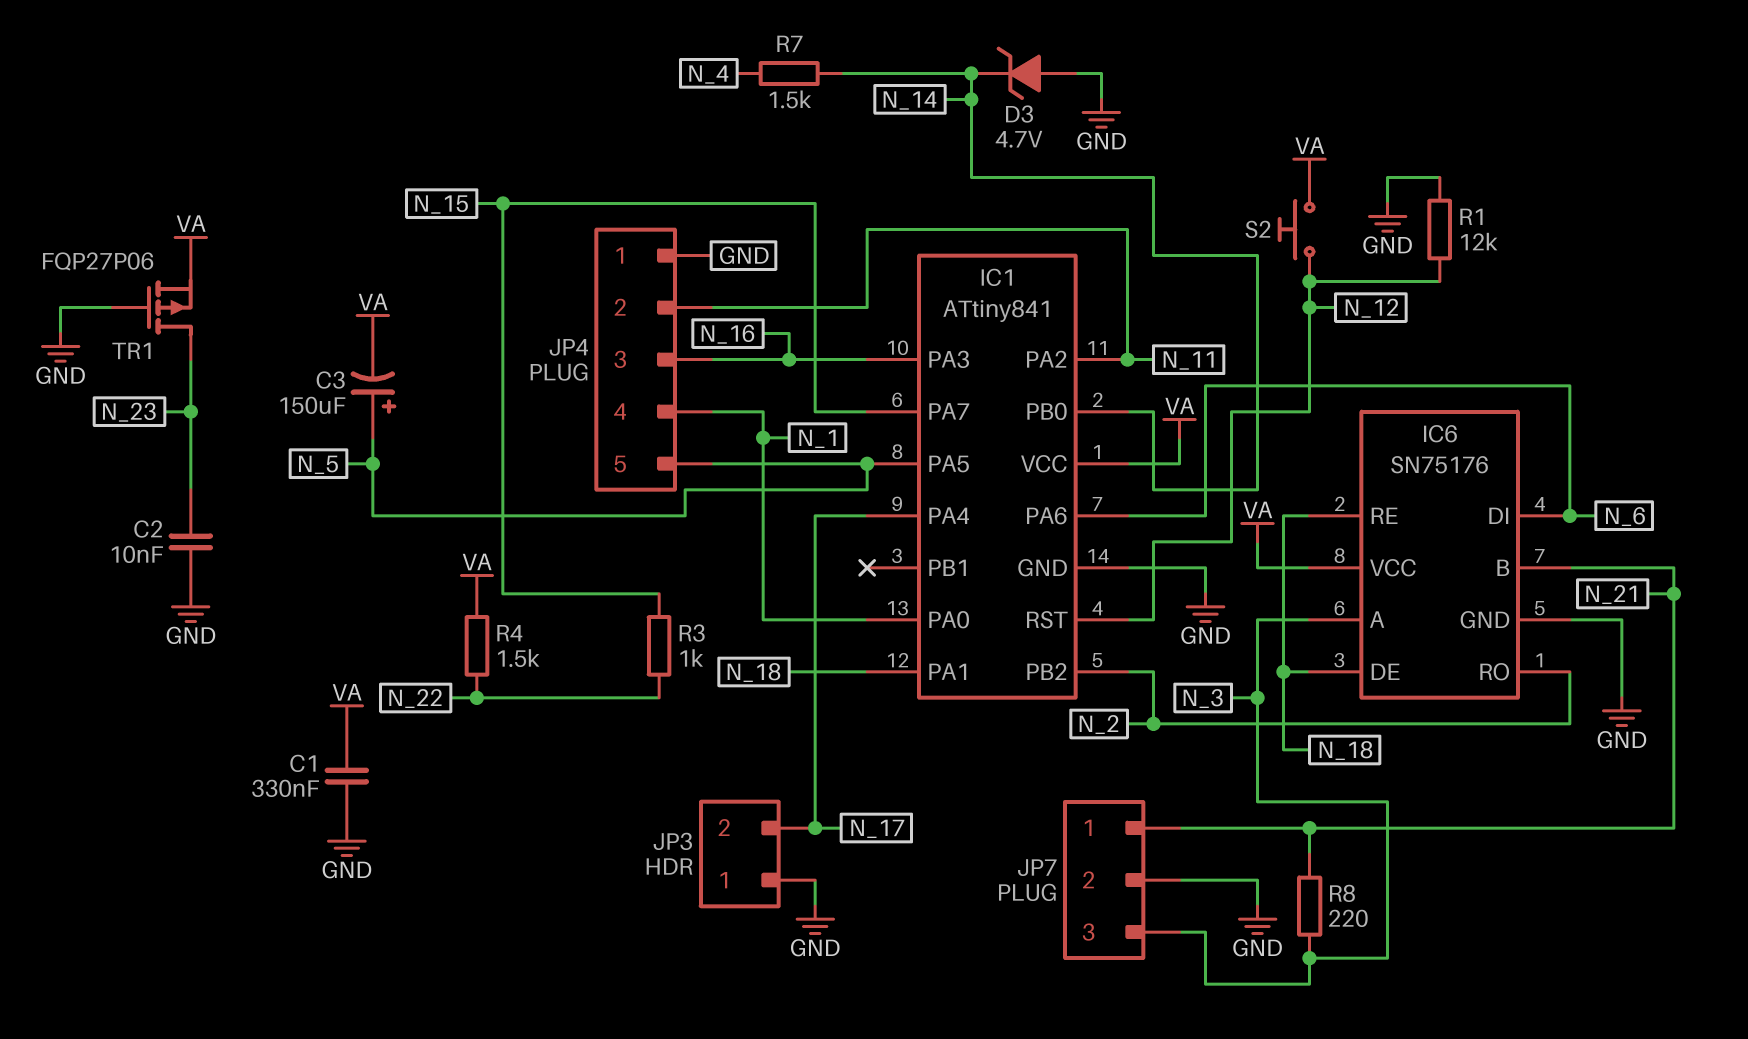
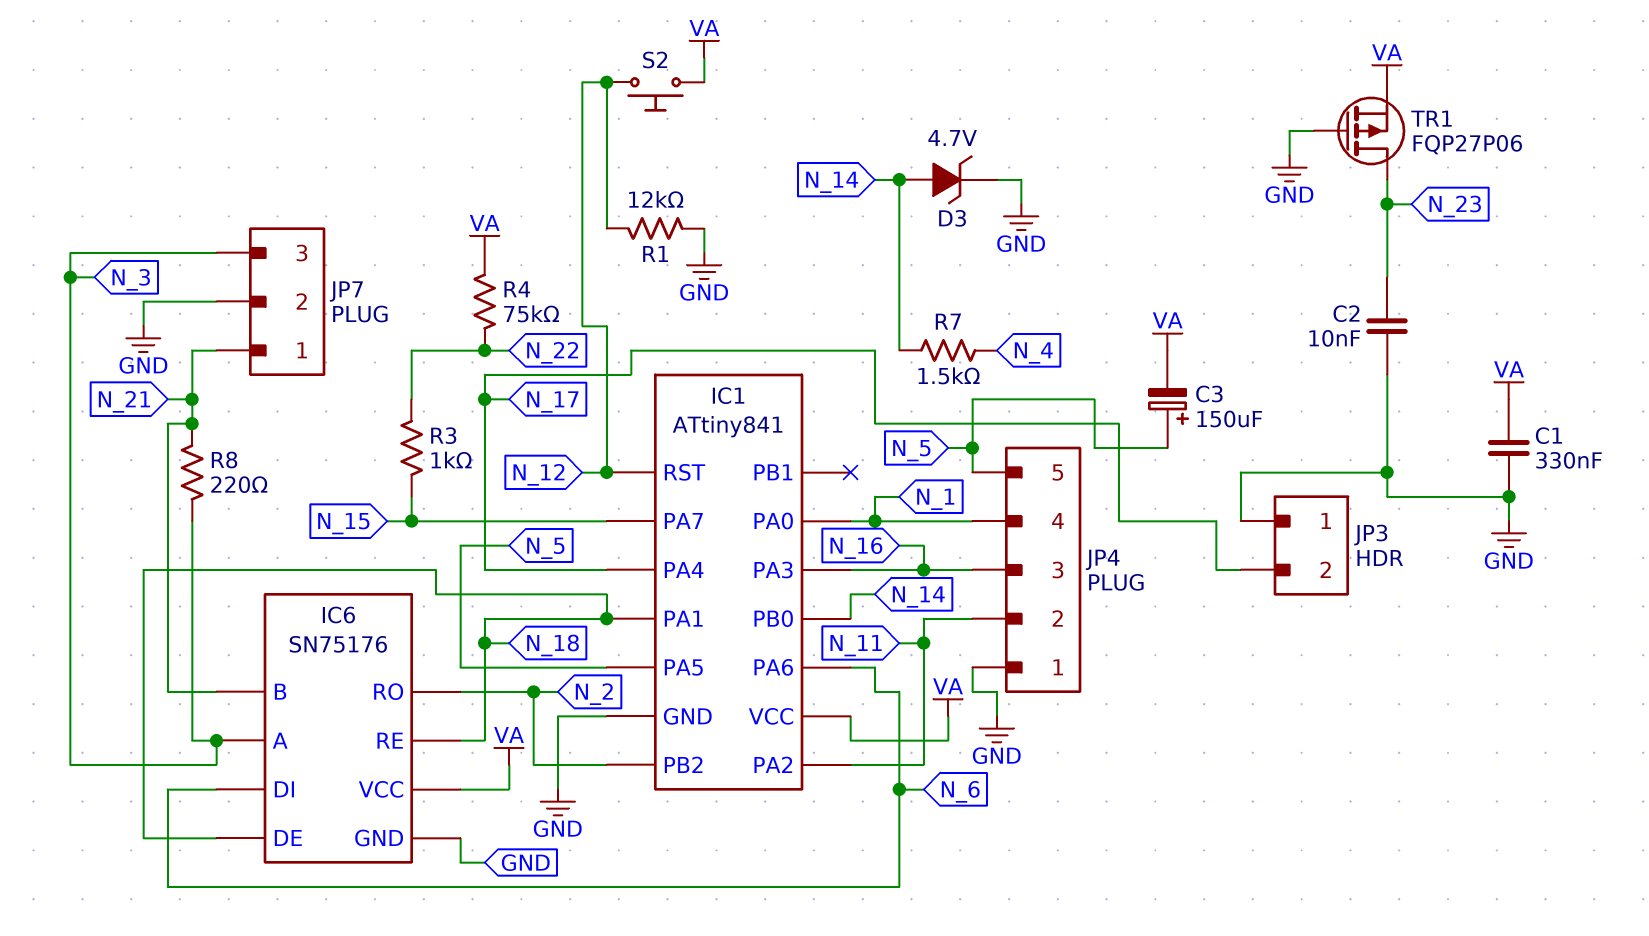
D3: zener 4.7V (A GND, K N_14) -> zener 4.7V (A N_14, K GND)
R4: 1.5k (N_22, VA) -> 75k (N_22, VA)

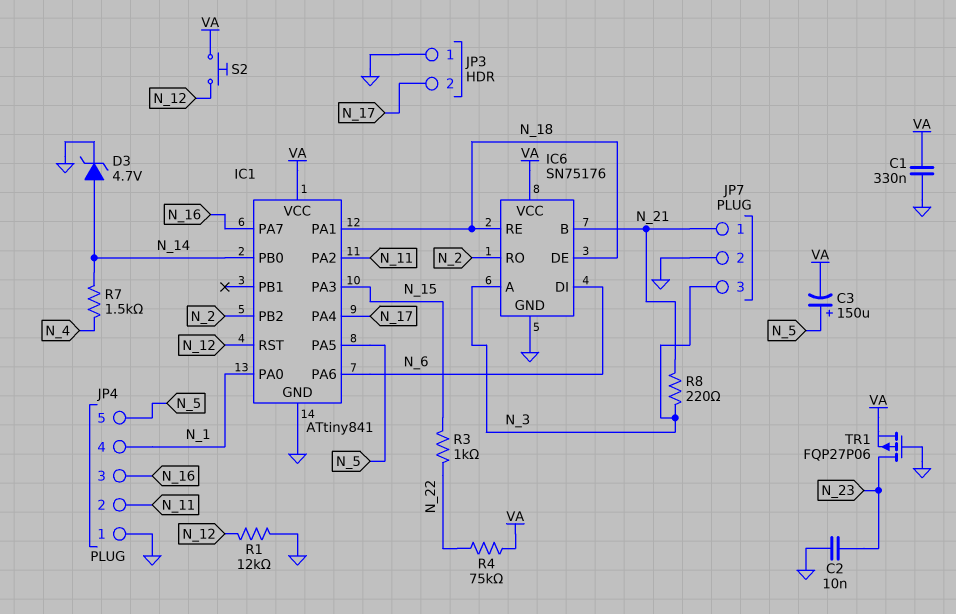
IC1 pin PA3: N_16 -> N_15
IC1 pin PA7: N_15 -> N_16

